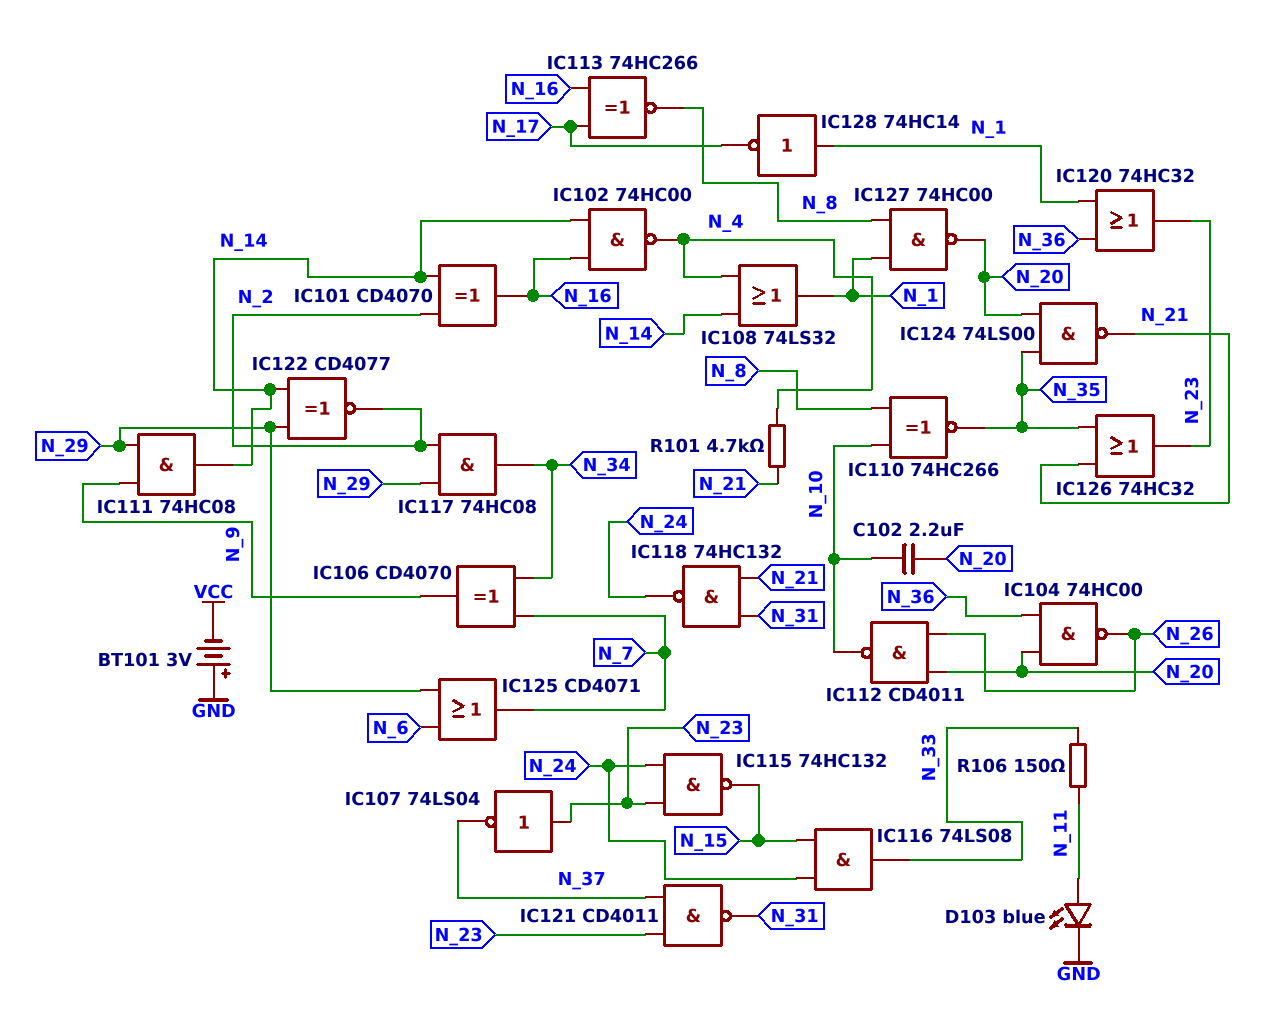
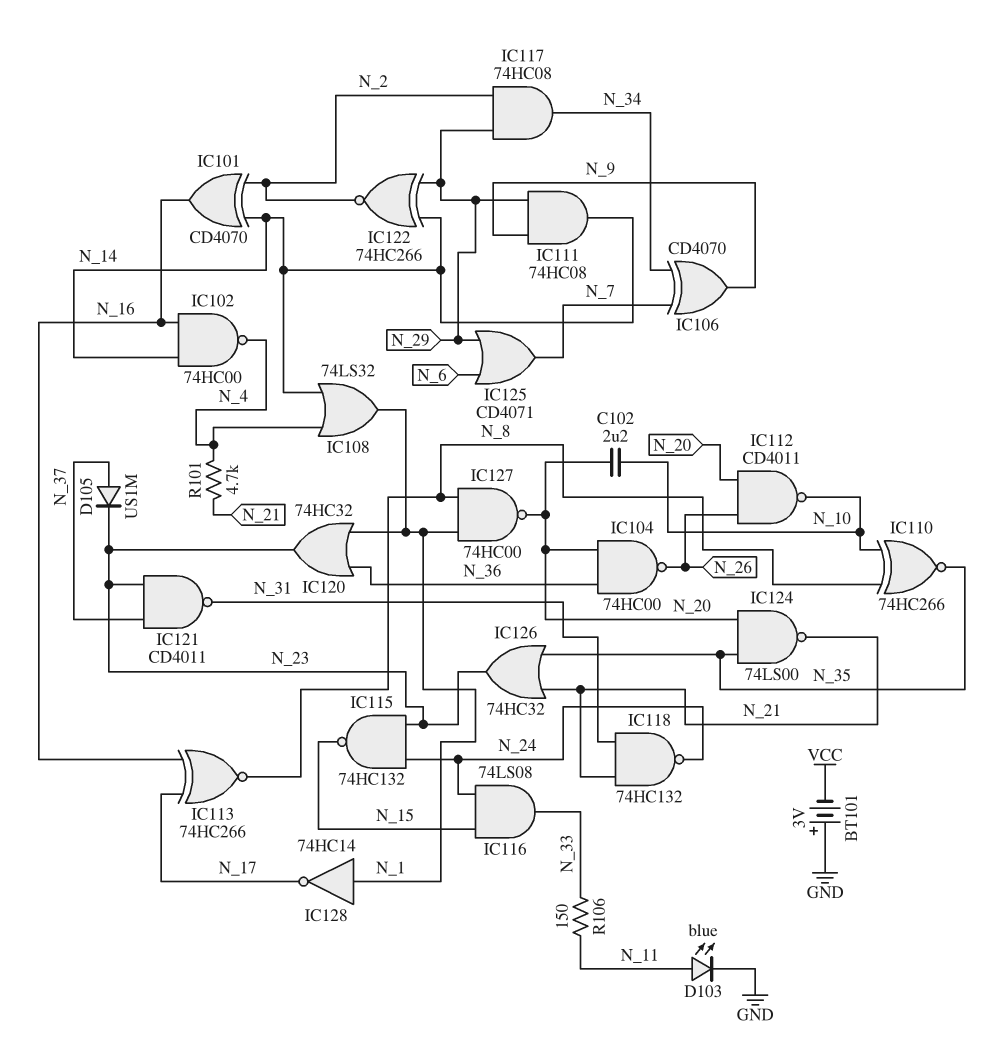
D105: none -> diode US1M (A N_37, K N_23)
IC107: NOT 74LS04 (in N_23, out N_37) -> none
IC122: XNOR CD4077 (in N_14, in N_29, out N_2) -> XNOR 74HC266 (in N_14, in N_29, out N_2)

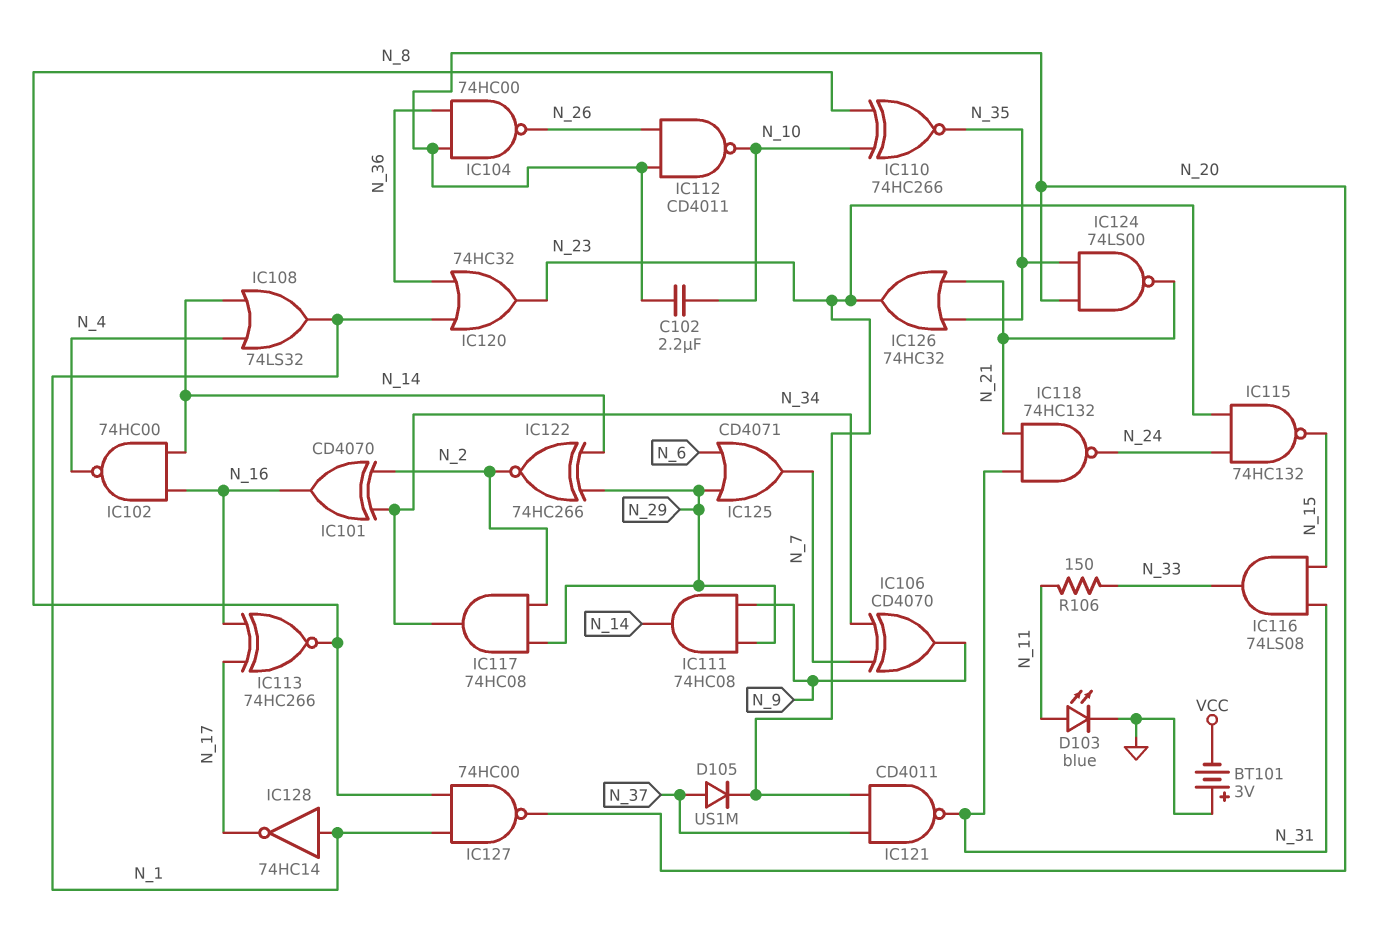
IC101: XOR CD4070 (in N_2, in N_14, out N_16) -> XOR CD4070 (in N_2, in N_34, out N_16)
IC116: AND 74LS08 (in N_15, in N_24, out N_33) -> AND 74LS08 (in N_15, in N_31, out N_33)
R101: 4.7k (N_4, N_21) -> none

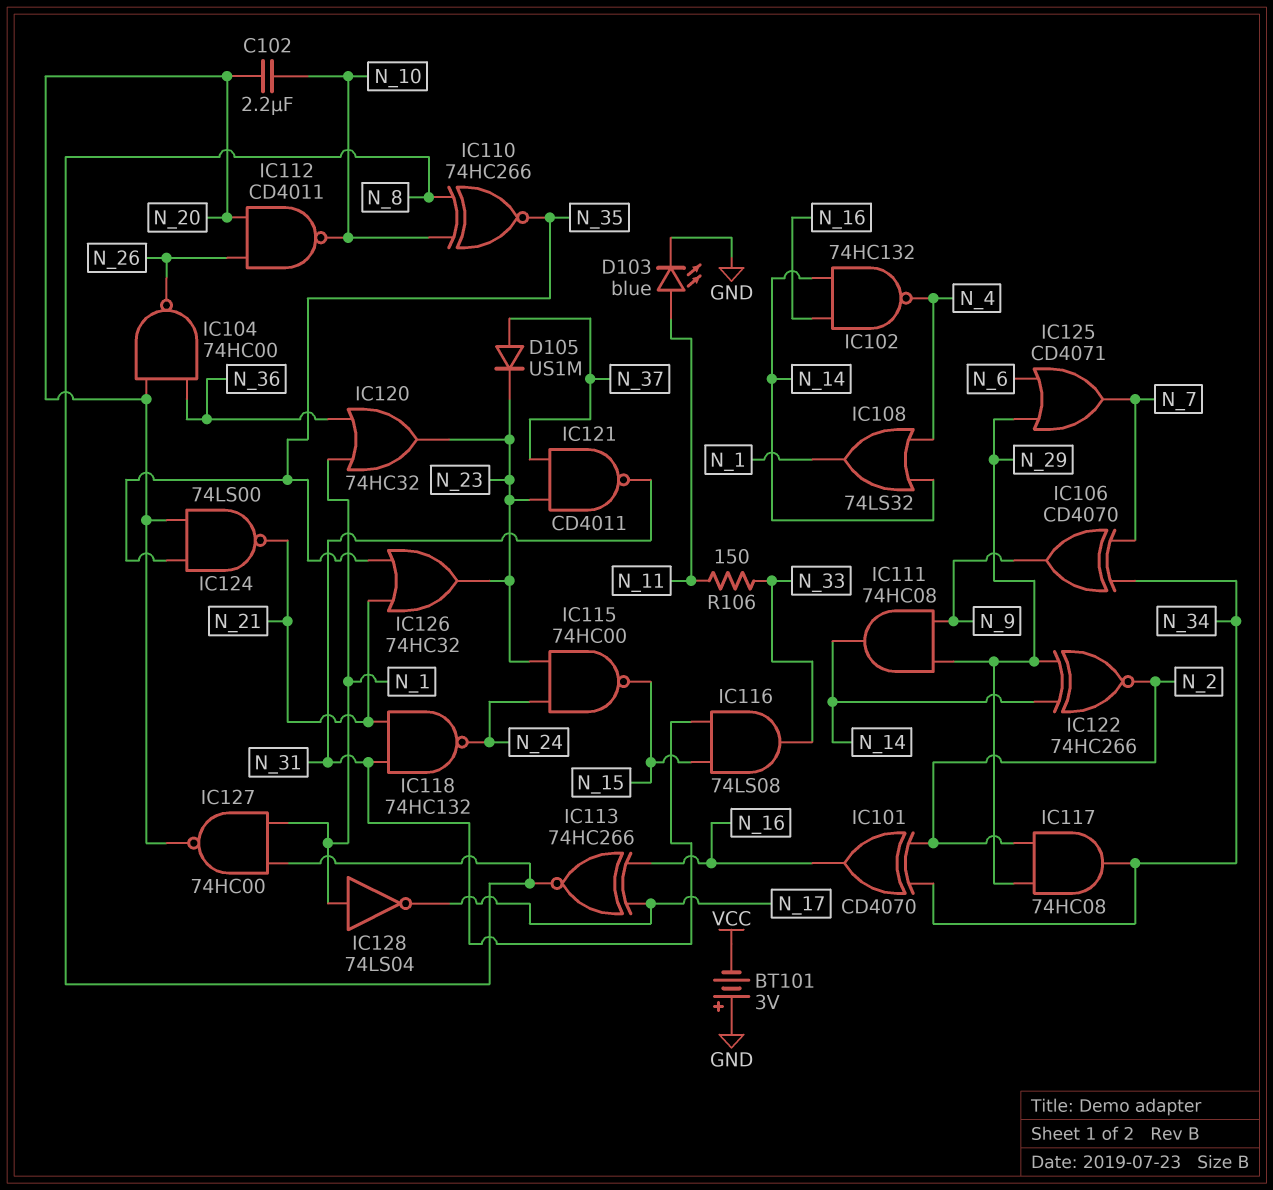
IC102: NAND 74HC00 (in N_14, in N_16, out N_4) -> NAND 74HC132 (in N_14, in N_16, out N_4)
IC115: NAND 74HC132 (in N_23, in N_24, out N_15) -> NAND 74HC00 (in N_23, in N_24, out N_15)
IC128: NOT 74HC14 (in N_1, out N_17) -> NOT 74LS04 (in N_1, out N_17)

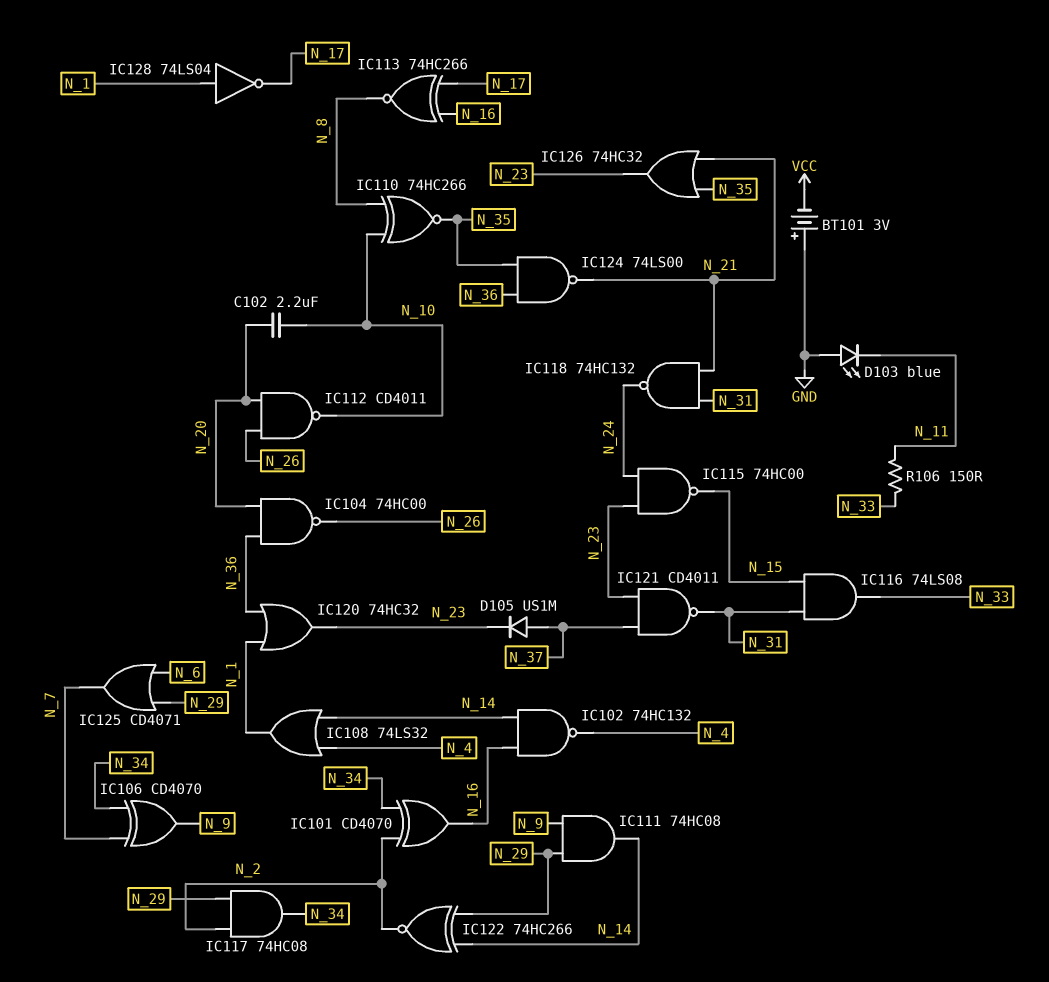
D103: LED blue (A N_11, K GND) -> LED blue (A GND, K N_11)
IC124: NAND 74LS00 (in N_20, in N_35, out N_21) -> NAND 74LS00 (in N_35, in N_36, out N_21)
IC127: NAND 74HC00 (in N_1, in N_8, out N_20) -> none

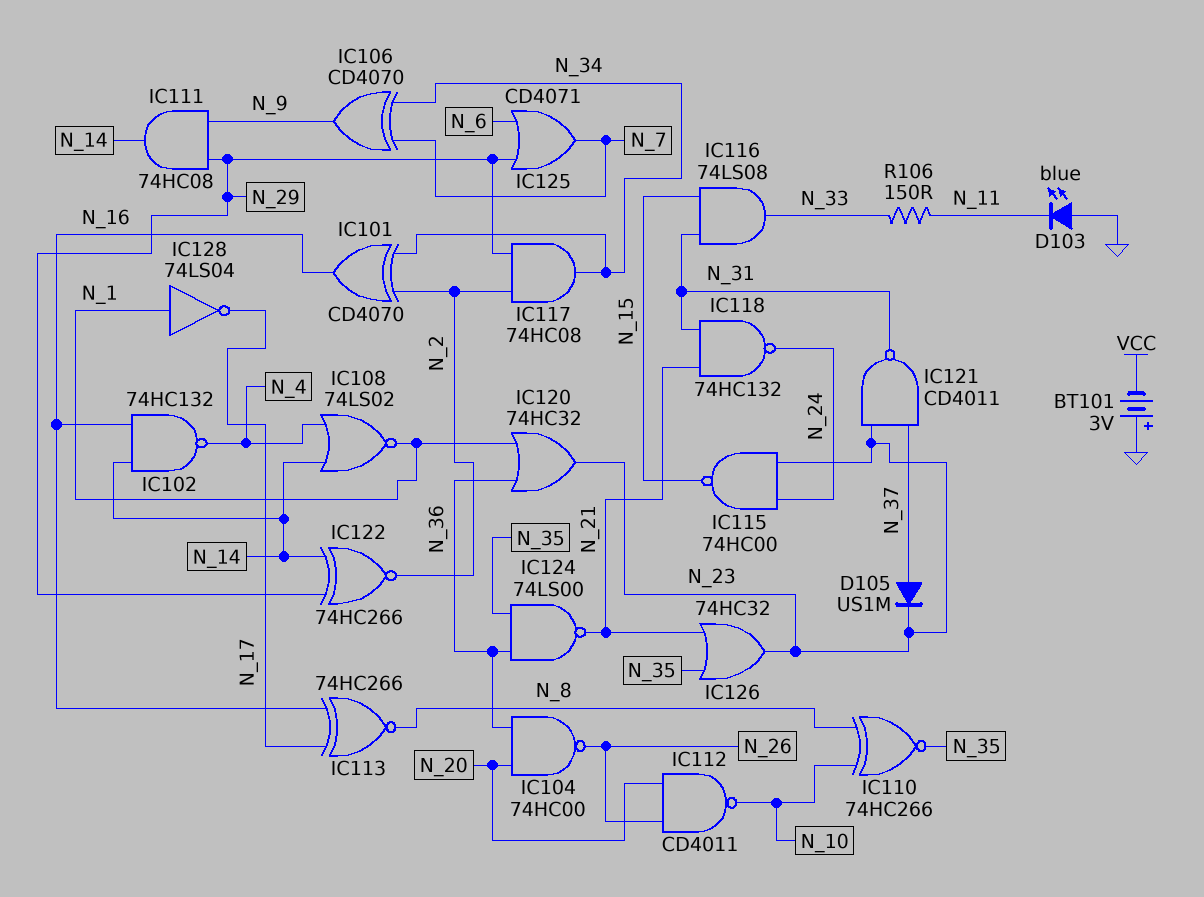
C102: 2.2uF (N_10, N_20) -> none
IC108: OR 74LS32 (in N_4, in N_14, out N_1) -> NOR 74LS02 (in N_4, in N_14, out N_1)

